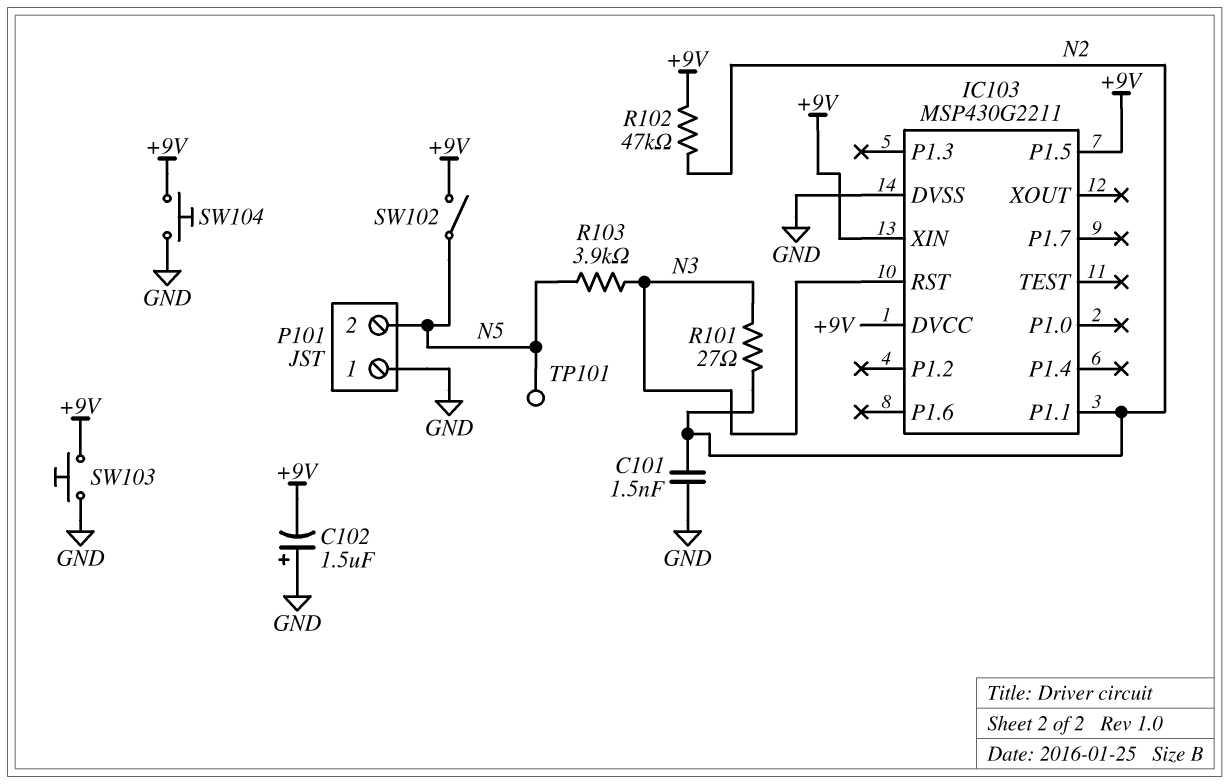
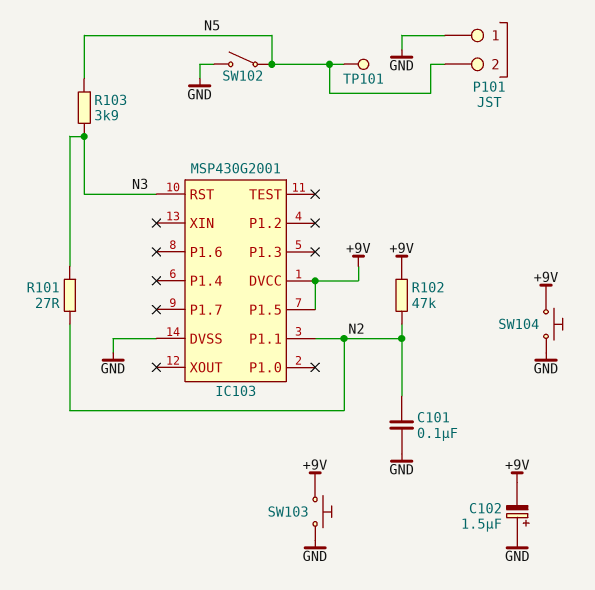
C101: 1.5nF (GND, N2) -> 100nF (GND, N2)
IC103: MSP430G2211 -> MSP430G2001
IC103 pin XIN: +9V -> none
SW102: switch (+9V, N5) -> switch (GND, N5)

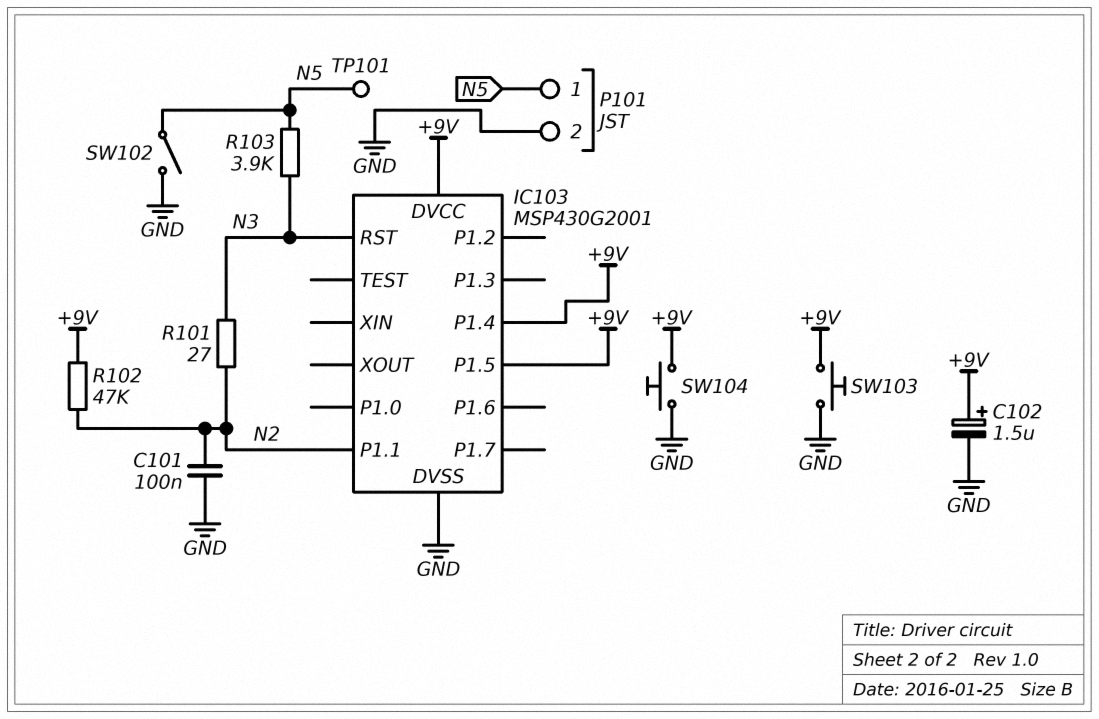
C102: 1.5uF (plus GND, minus +9V) -> 1.5uF (plus +9V, minus GND)
IC103 pin P1.4: none -> +9V
P101 pin 1: GND -> N5
P101 pin 2: N5 -> GND

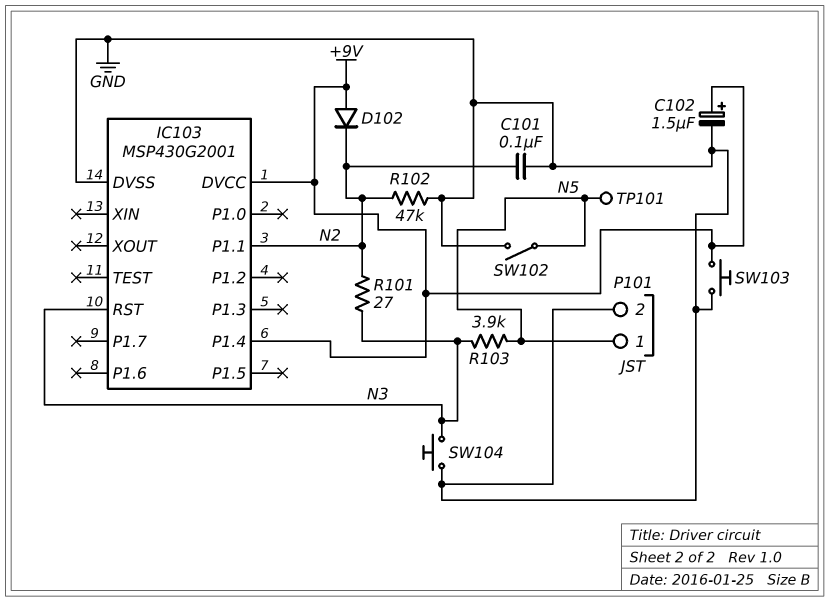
D102: none -> diode (A +9V, K N2)
IC103 pin P1.5: +9V -> none
R102: 47k (+9V, N2) -> 47k (GND, N2)
SW104: button (+9V, GND) -> button (GND, N3)

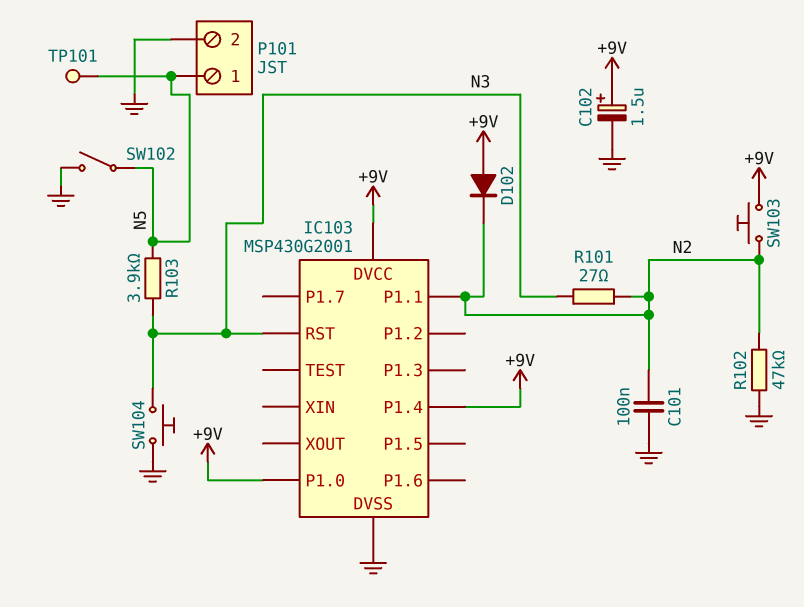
IC103 pin P1.0: none -> +9V
SW103: button (+9V, GND) -> button (+9V, N2)

